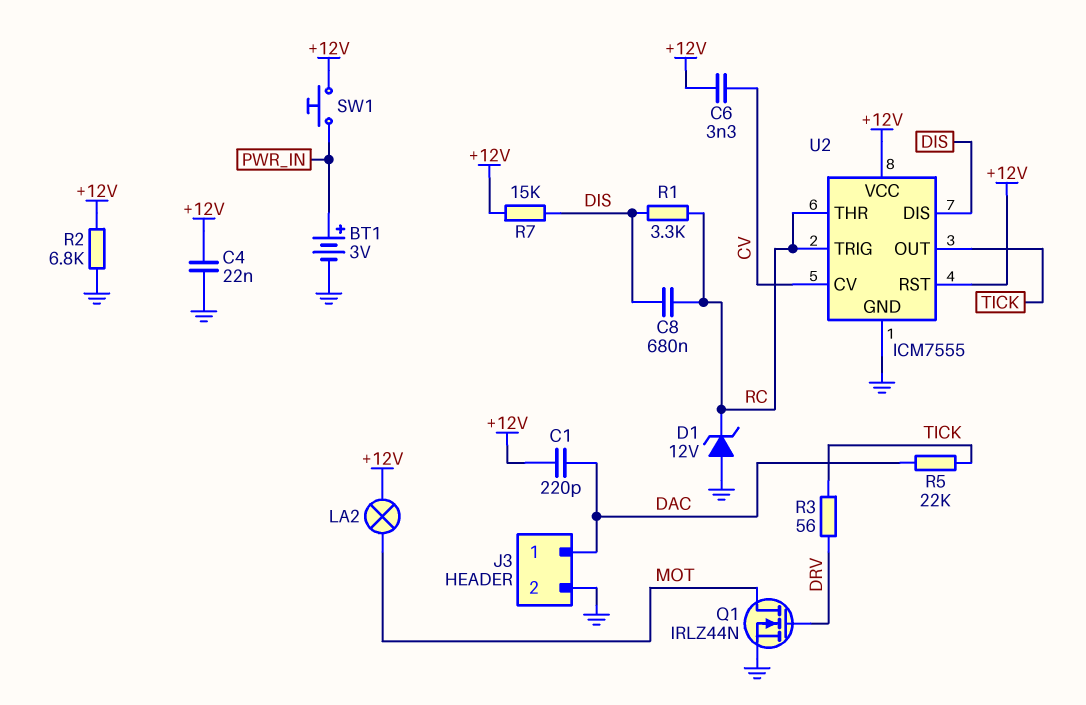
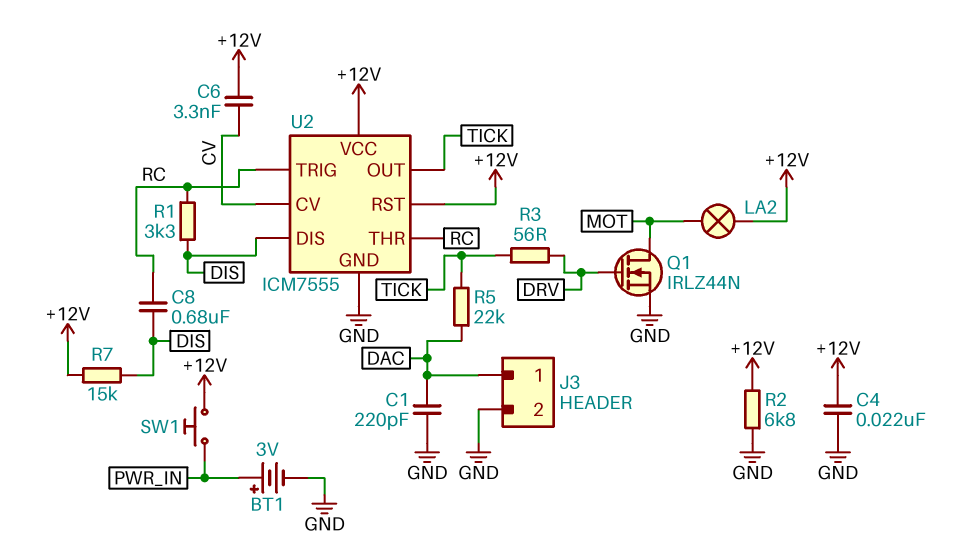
C1: 220pF (+12V, DAC) -> 220pF (DAC, GND)
D1: zener 12V (A GND, K RC) -> none

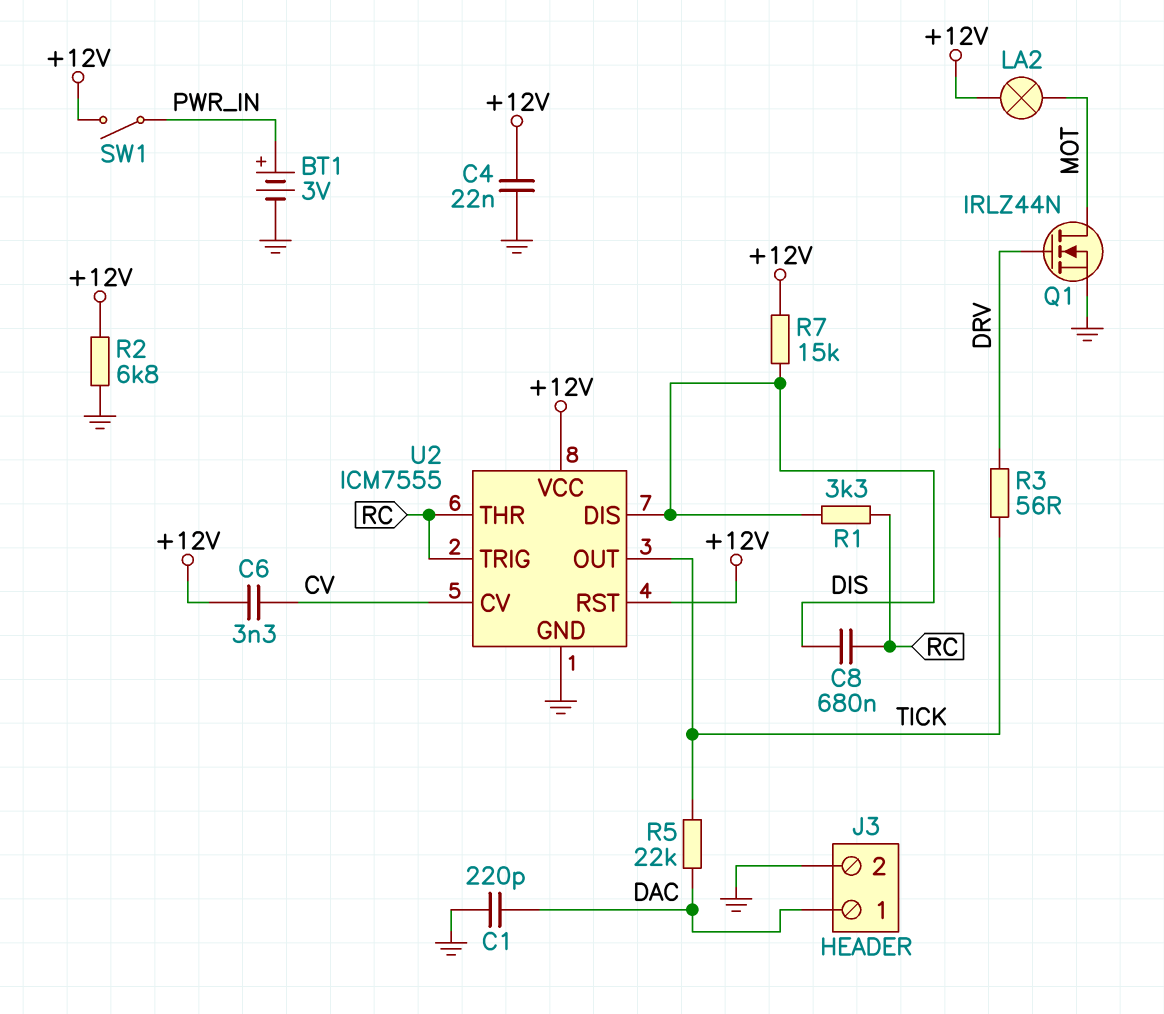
SW1: button (+12V, PWR_IN) -> switch (+12V, PWR_IN)

